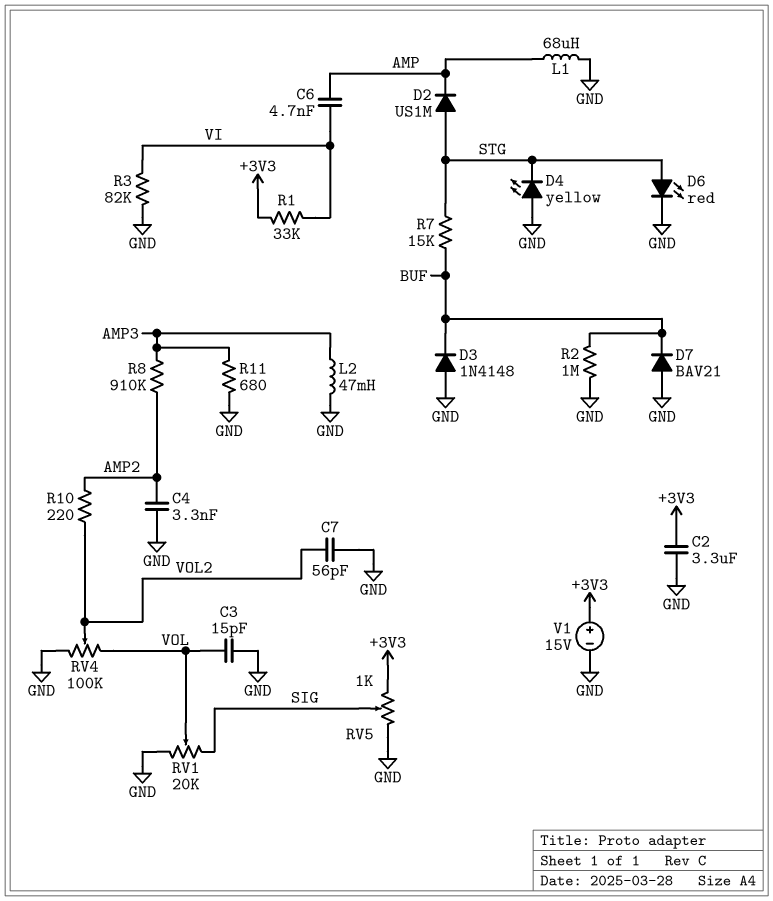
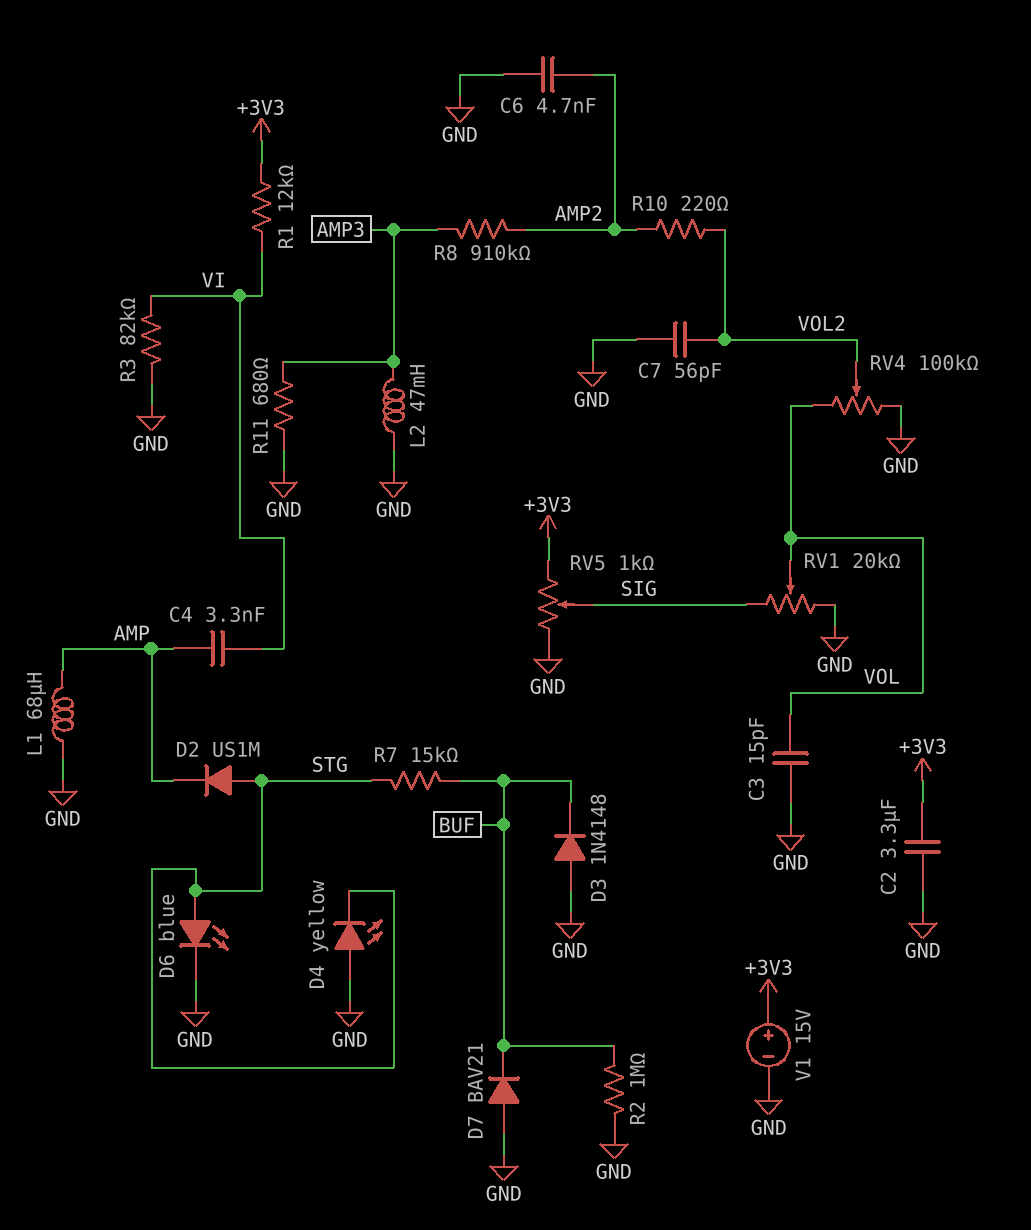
C4: 3.3nF (AMP2, GND) -> 3.3nF (AMP, VI)
C6: 4.7nF (AMP, VI) -> 4.7nF (AMP2, GND)
D6: LED red (A STG, K GND) -> LED blue (A STG, K GND)
R1: 33k (+3V3, VI) -> 12k (+3V3, VI)

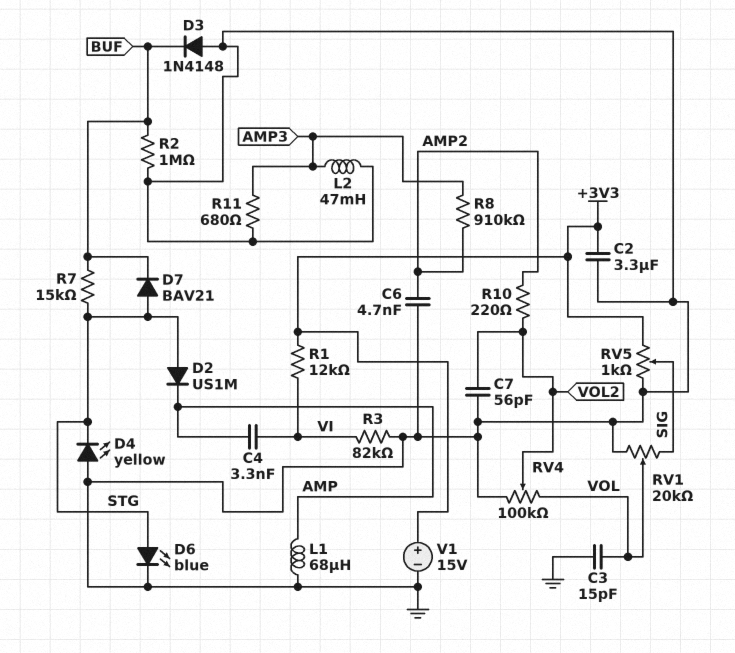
D7: diode BAV21 (A GND, K BUF) -> diode BAV21 (A STG, K BUF)

